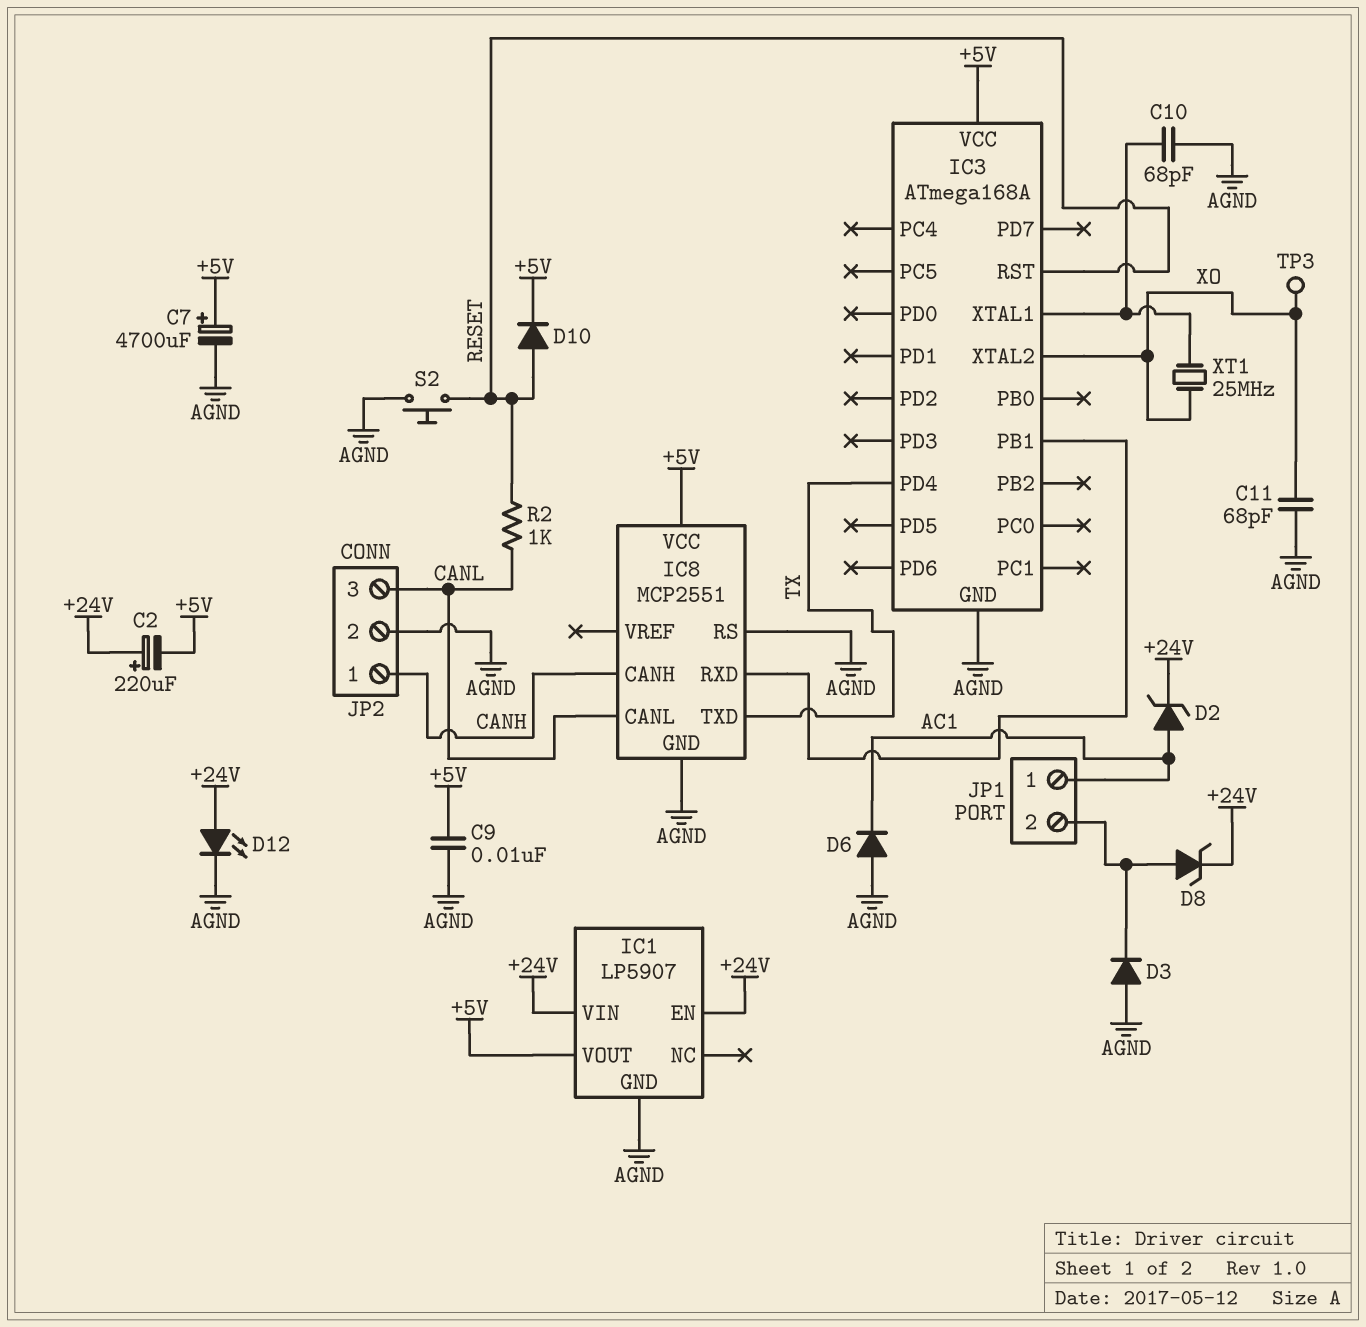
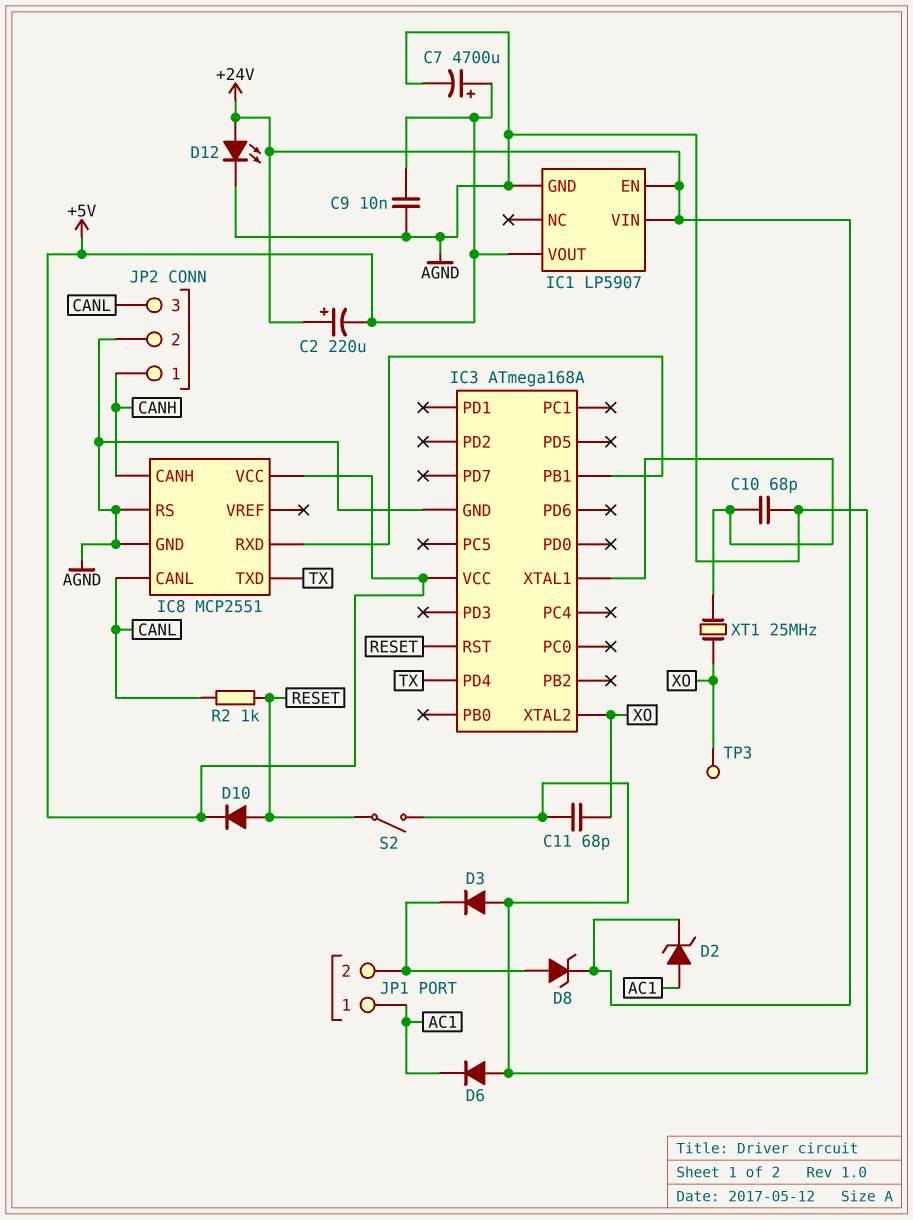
S2: button (AGND, RESET) -> switch (AGND, RESET)

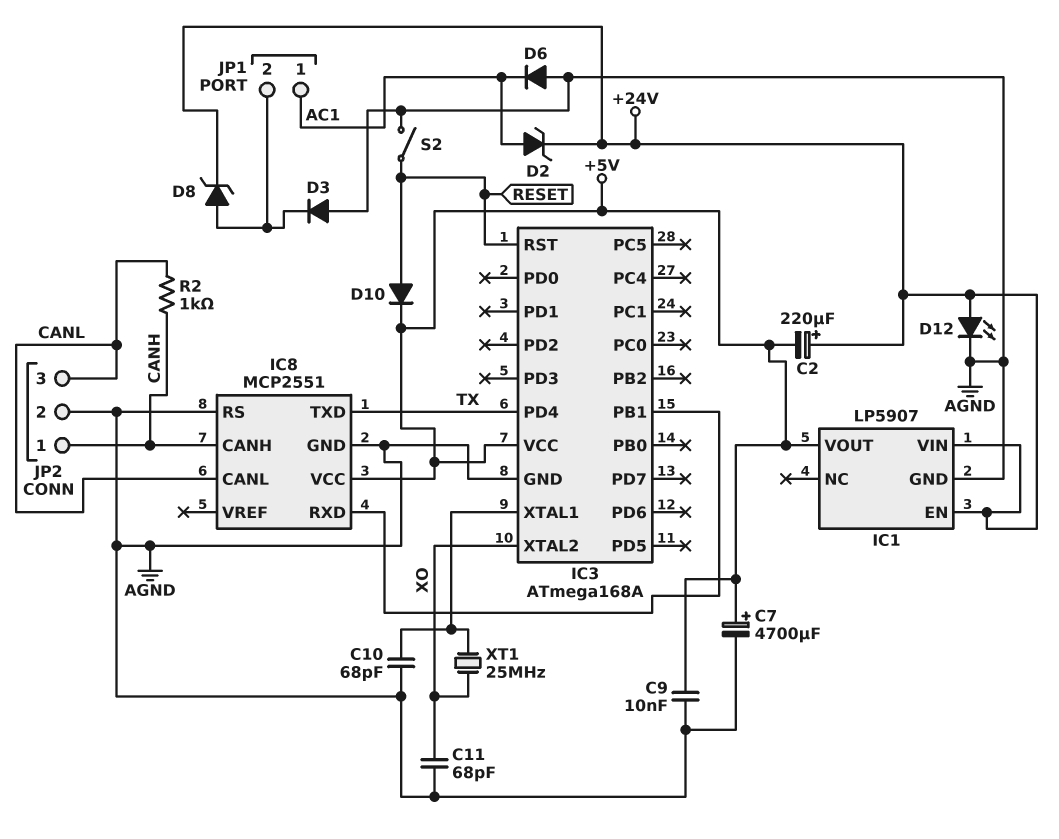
R2: 1k (CANL, RESET) -> 1k (CANH, CANL)
TP3: test point (XO) -> none

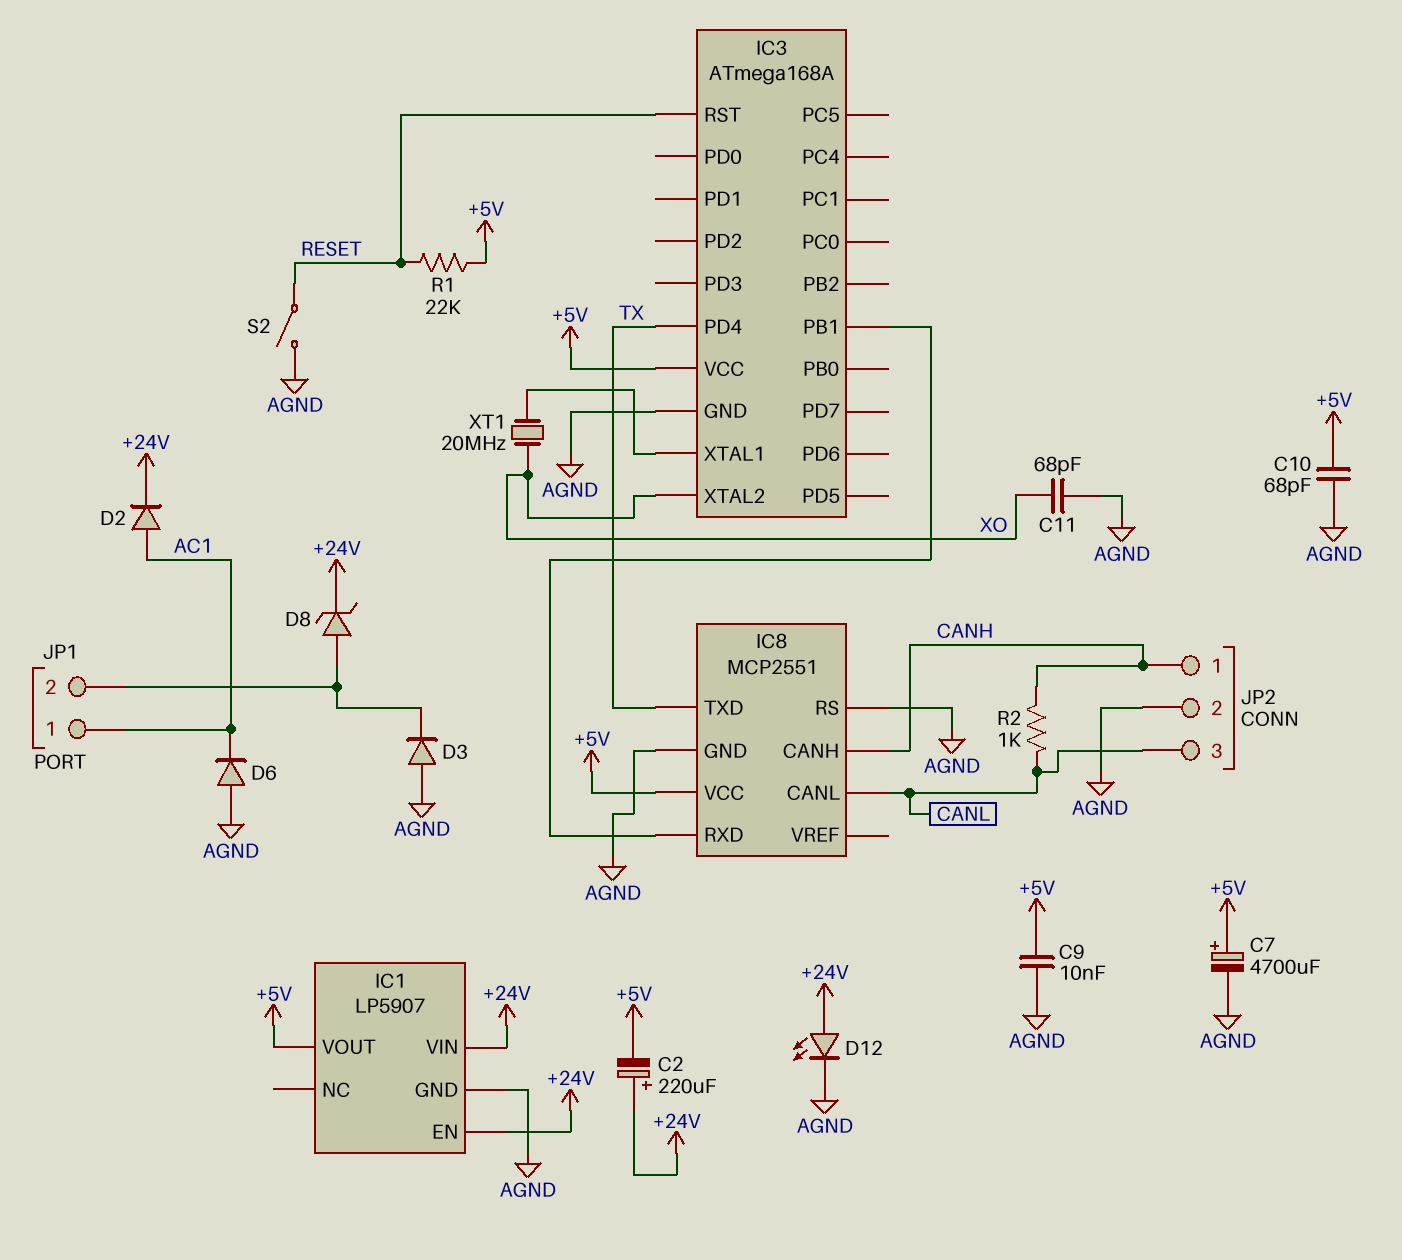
C10: 68pF (AGND, IC3/XTAL1) -> 68pF (+5V, AGND)
D2: zener (A AC1, K +24V) -> diode (A AC1, K +24V)
D10: diode (A RESET, K +5V) -> none
R1: none -> 22k (+5V, RESET)
XT1: 25MHz (IC3/XTAL1, XO) -> 20MHz (IC3/XTAL1, XO)

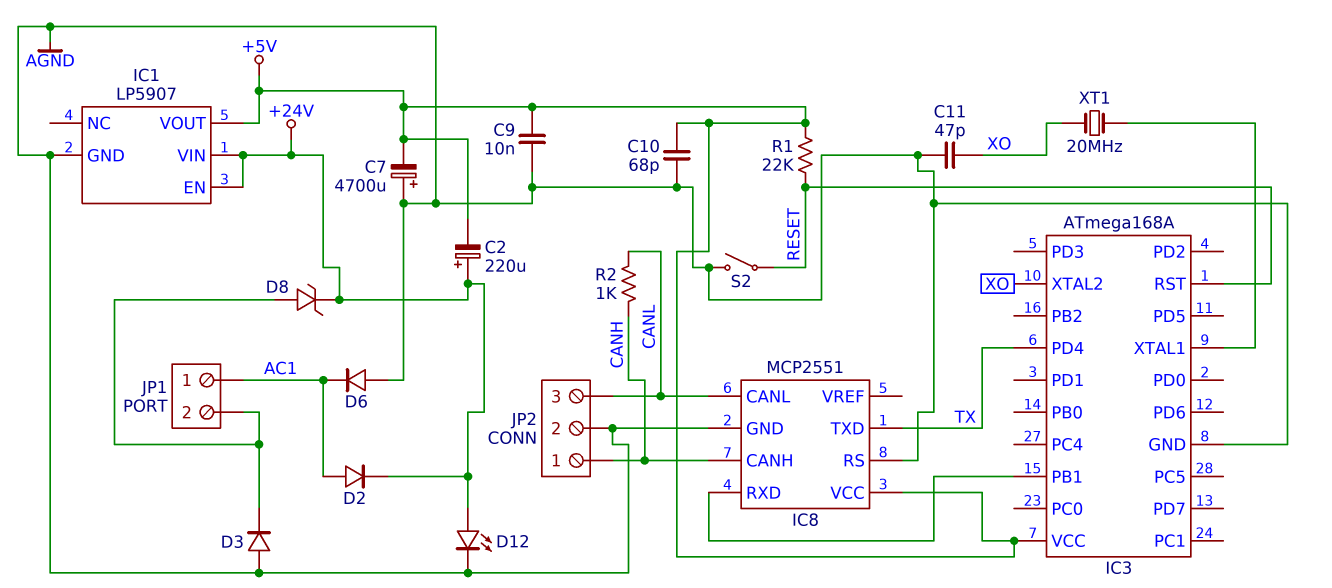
C7: 4700uF (plus +5V, minus AGND) -> 4700uF (plus AGND, minus +5V)
C11: 68pF (AGND, XO) -> 47pF (AGND, XO)

